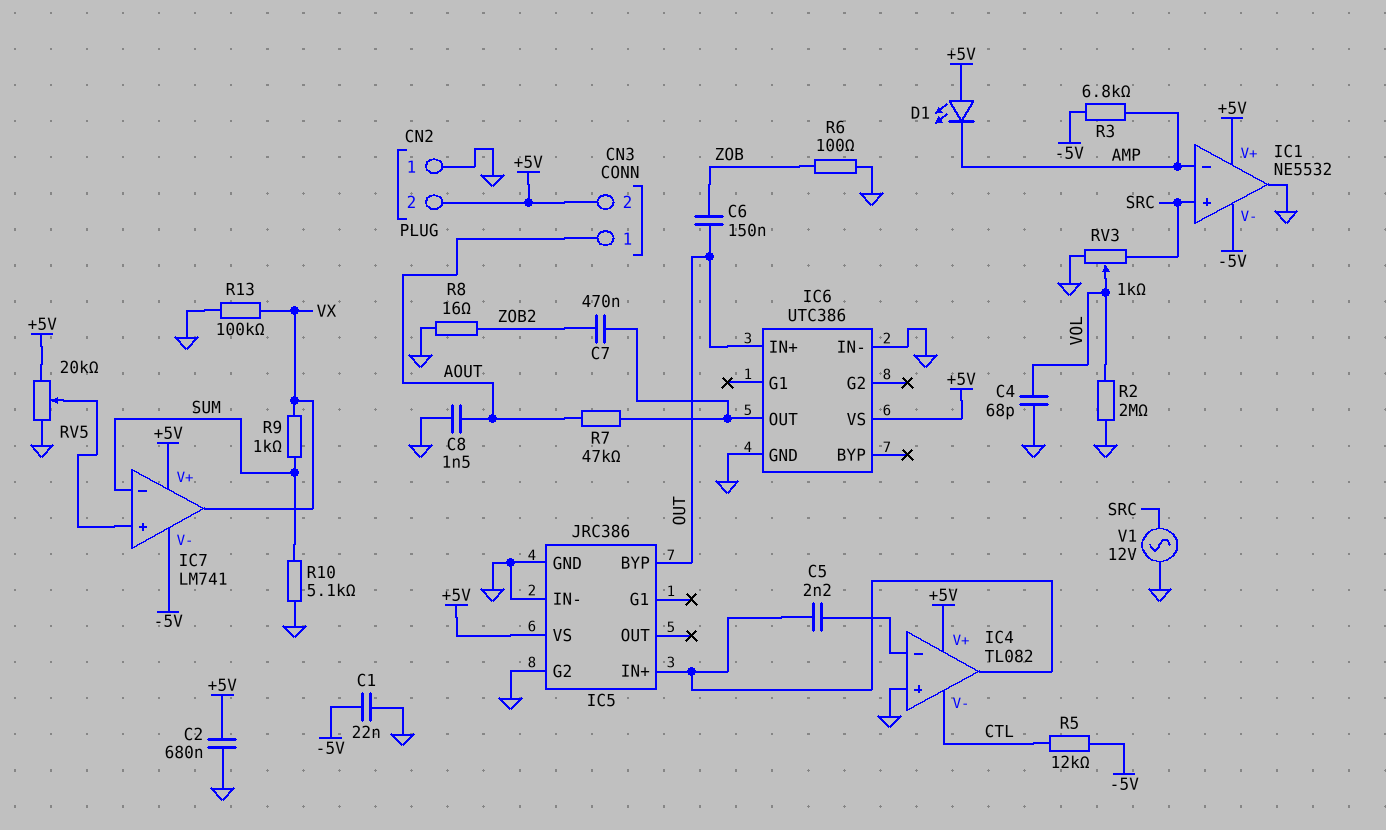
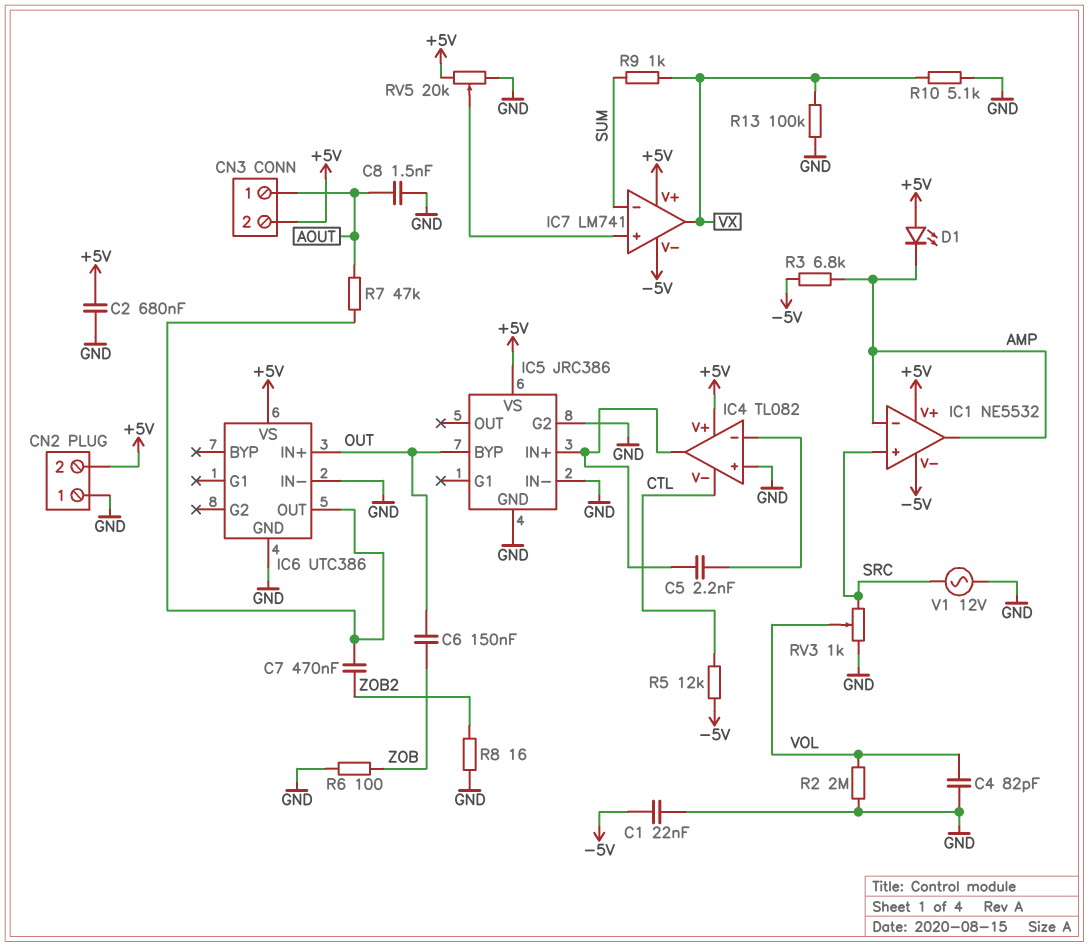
C4: 68pF (GND, VOL) -> 82pF (GND, VOL)
IC1 pin out: GND -> AMP
R10: 5.1k (GND, SUM) -> 5.1k (GND, VX)

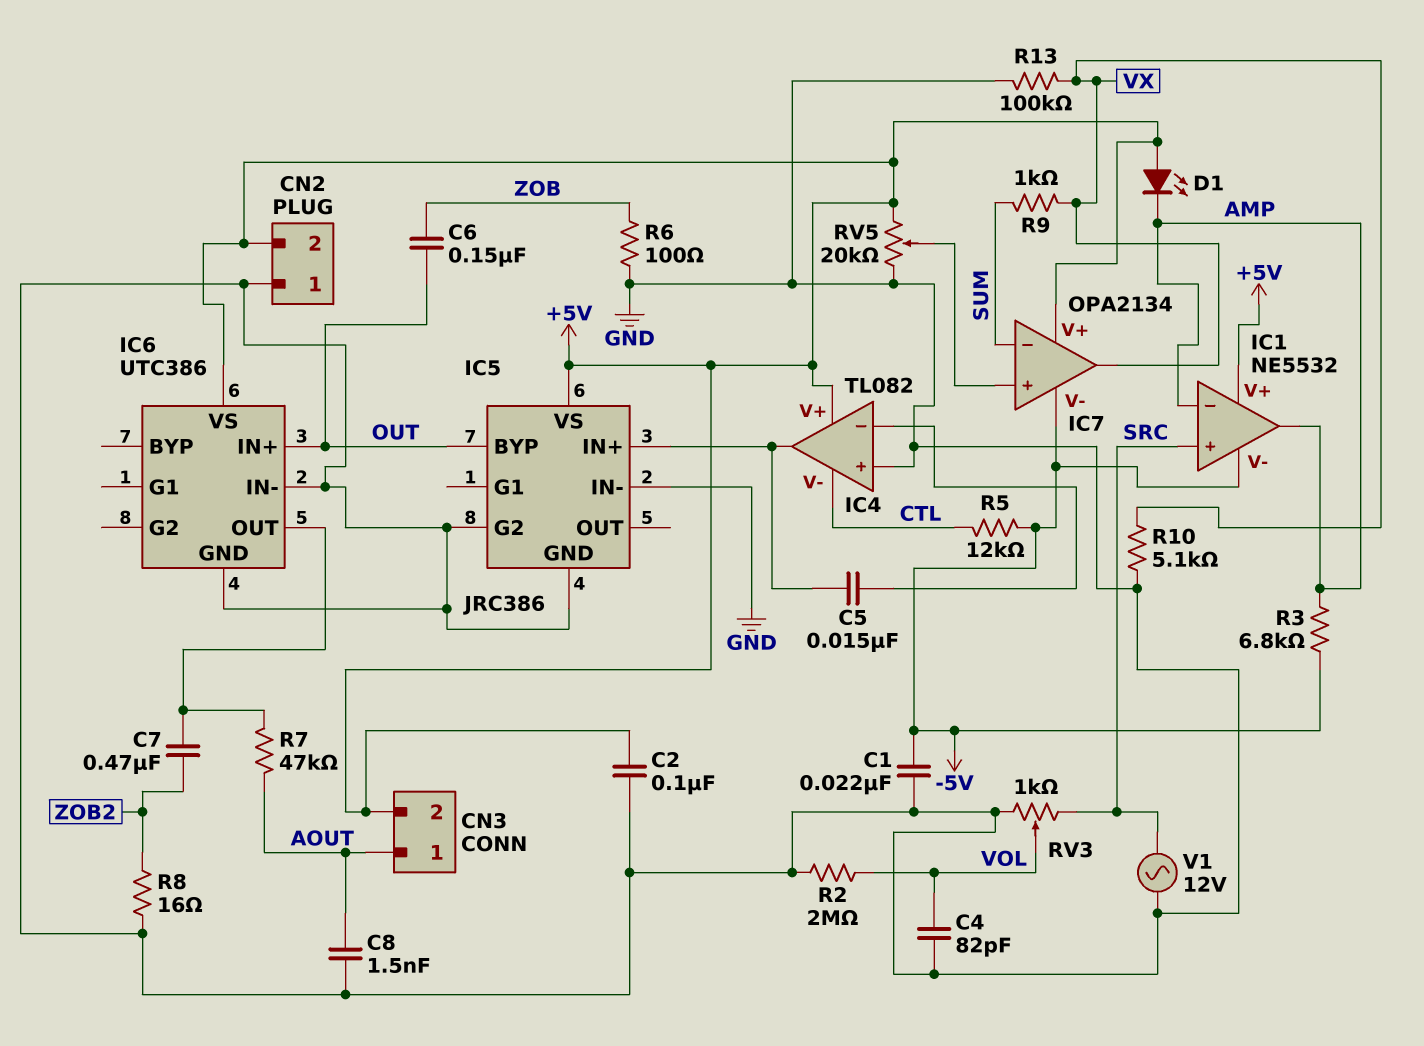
C2: 680nF (+5V, GND) -> 100nF (+5V, GND)
C5: 2.2nF (IC4/in-, IC4/out) -> 15nF (IC4/in-, IC4/out)
IC7: LM741 -> OPA2134

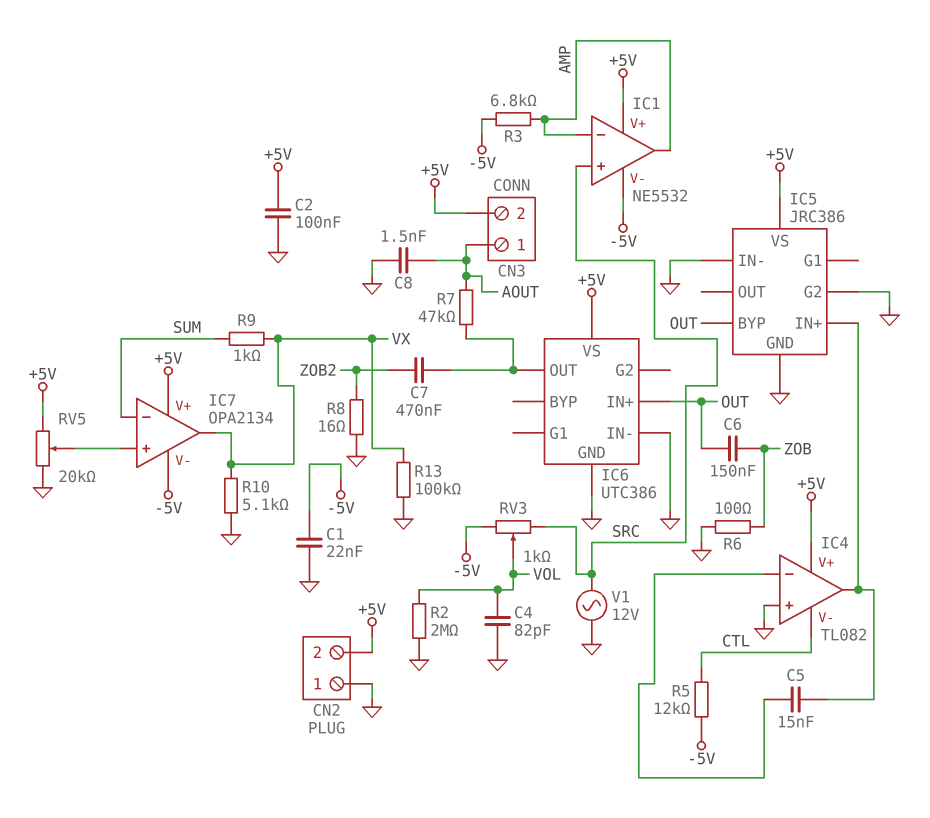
D1: LED (A +5V, K AMP) -> none
RV3: 1k (GND, SRC, wiper VOL) -> 1k (-5V, SRC, wiper VOL)

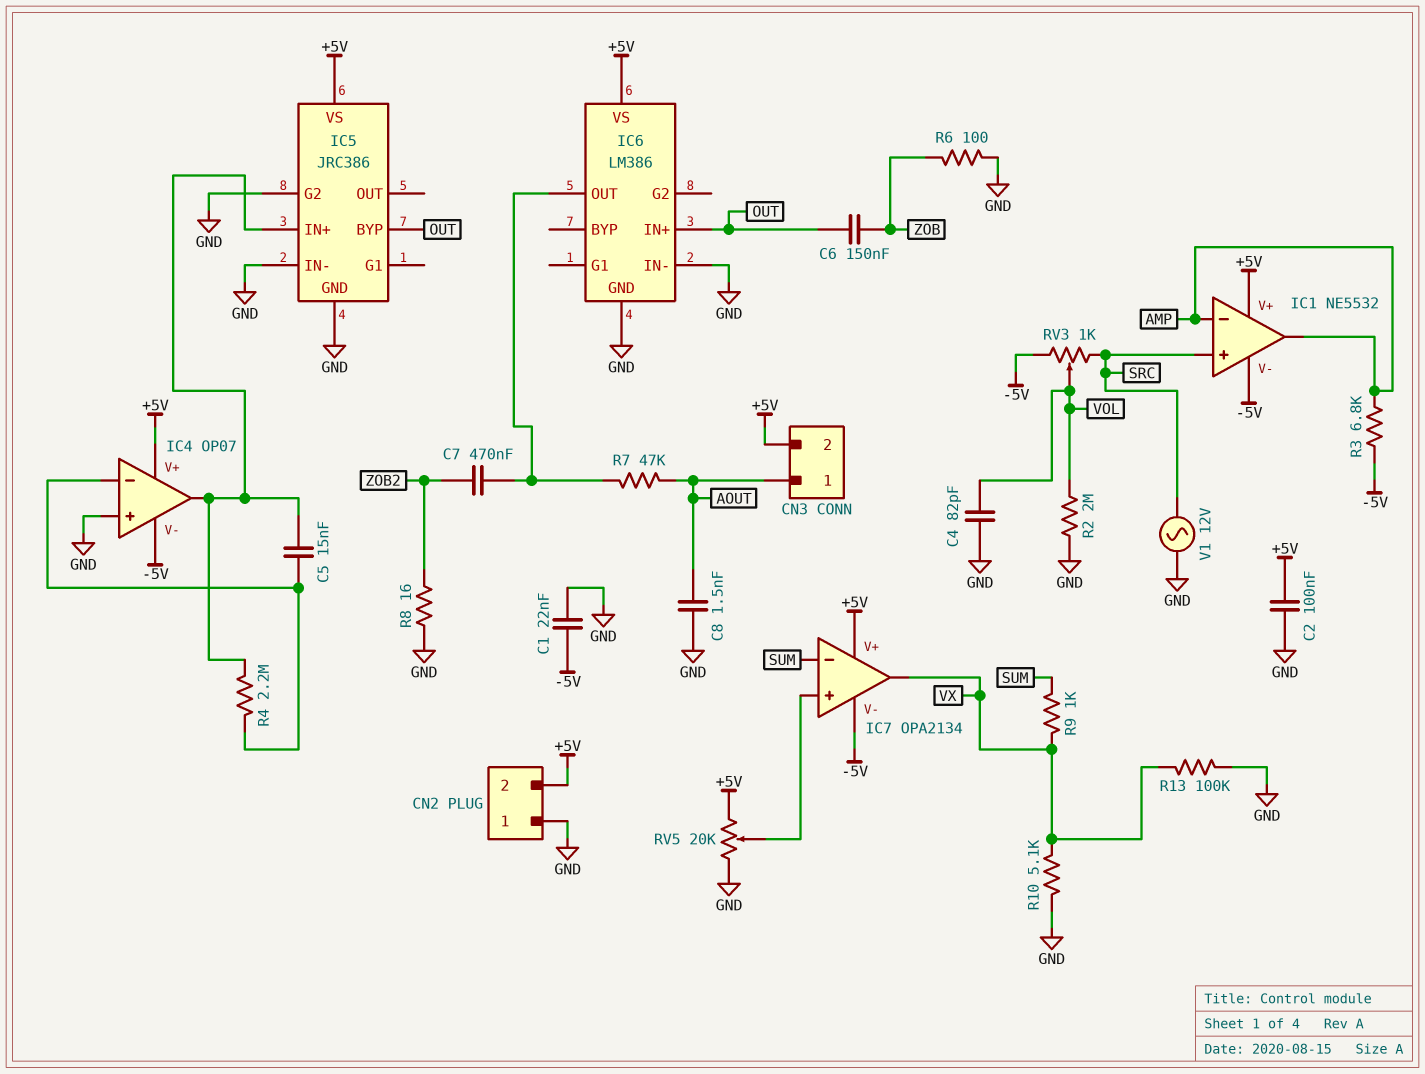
IC4: TL082 -> OP07
IC4 pin V-: CTL -> -5V
IC6: UTC386 -> LM386
R4: none -> 2.2M (IC4/in-, IC4/out)
R5: 12k (-5V, CTL) -> none

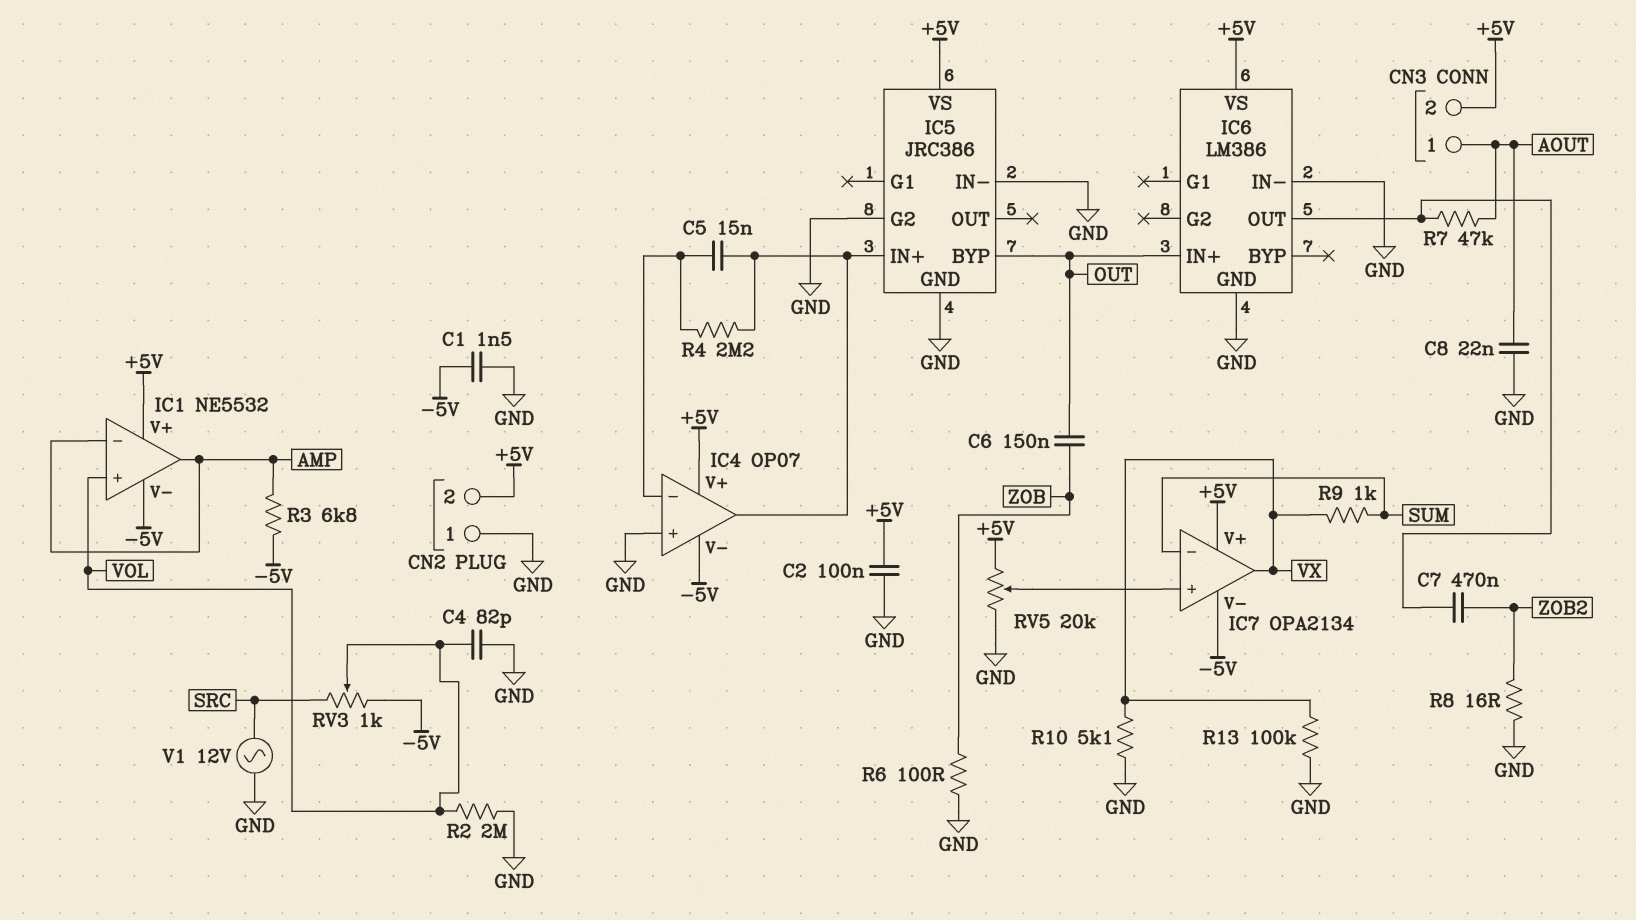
C1: 22nF (-5V, GND) -> 1.5nF (-5V, GND)
C8: 1.5nF (AOUT, GND) -> 22nF (AOUT, GND)
IC1 pin in+: SRC -> VOL

